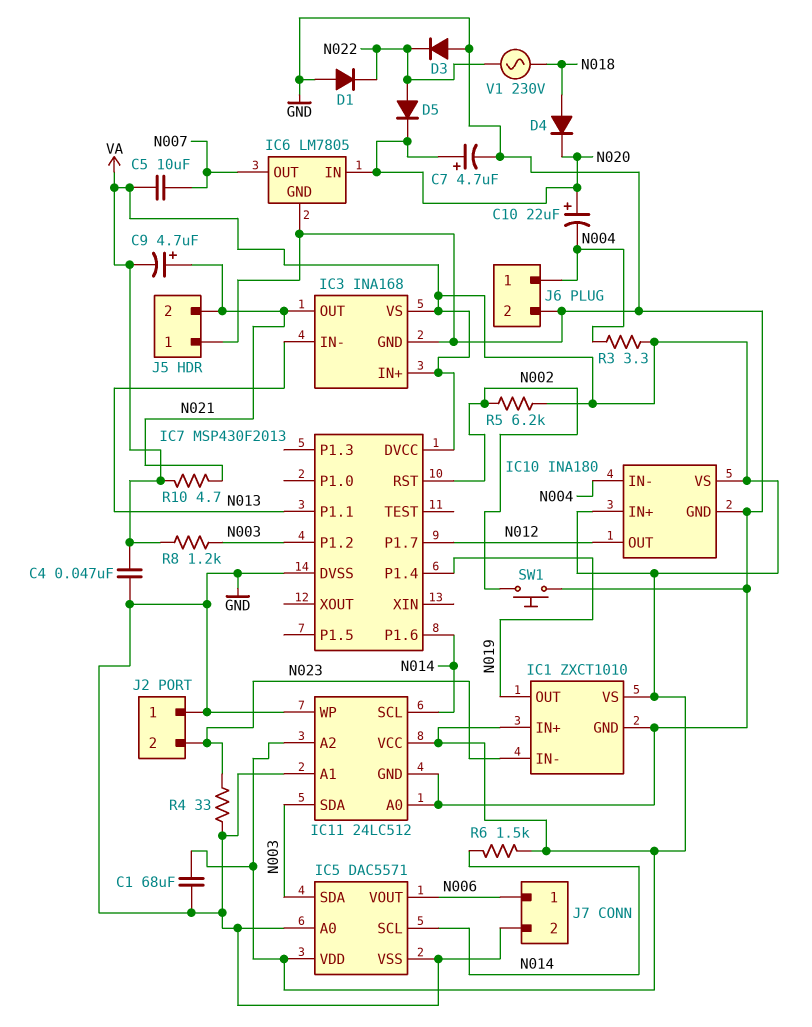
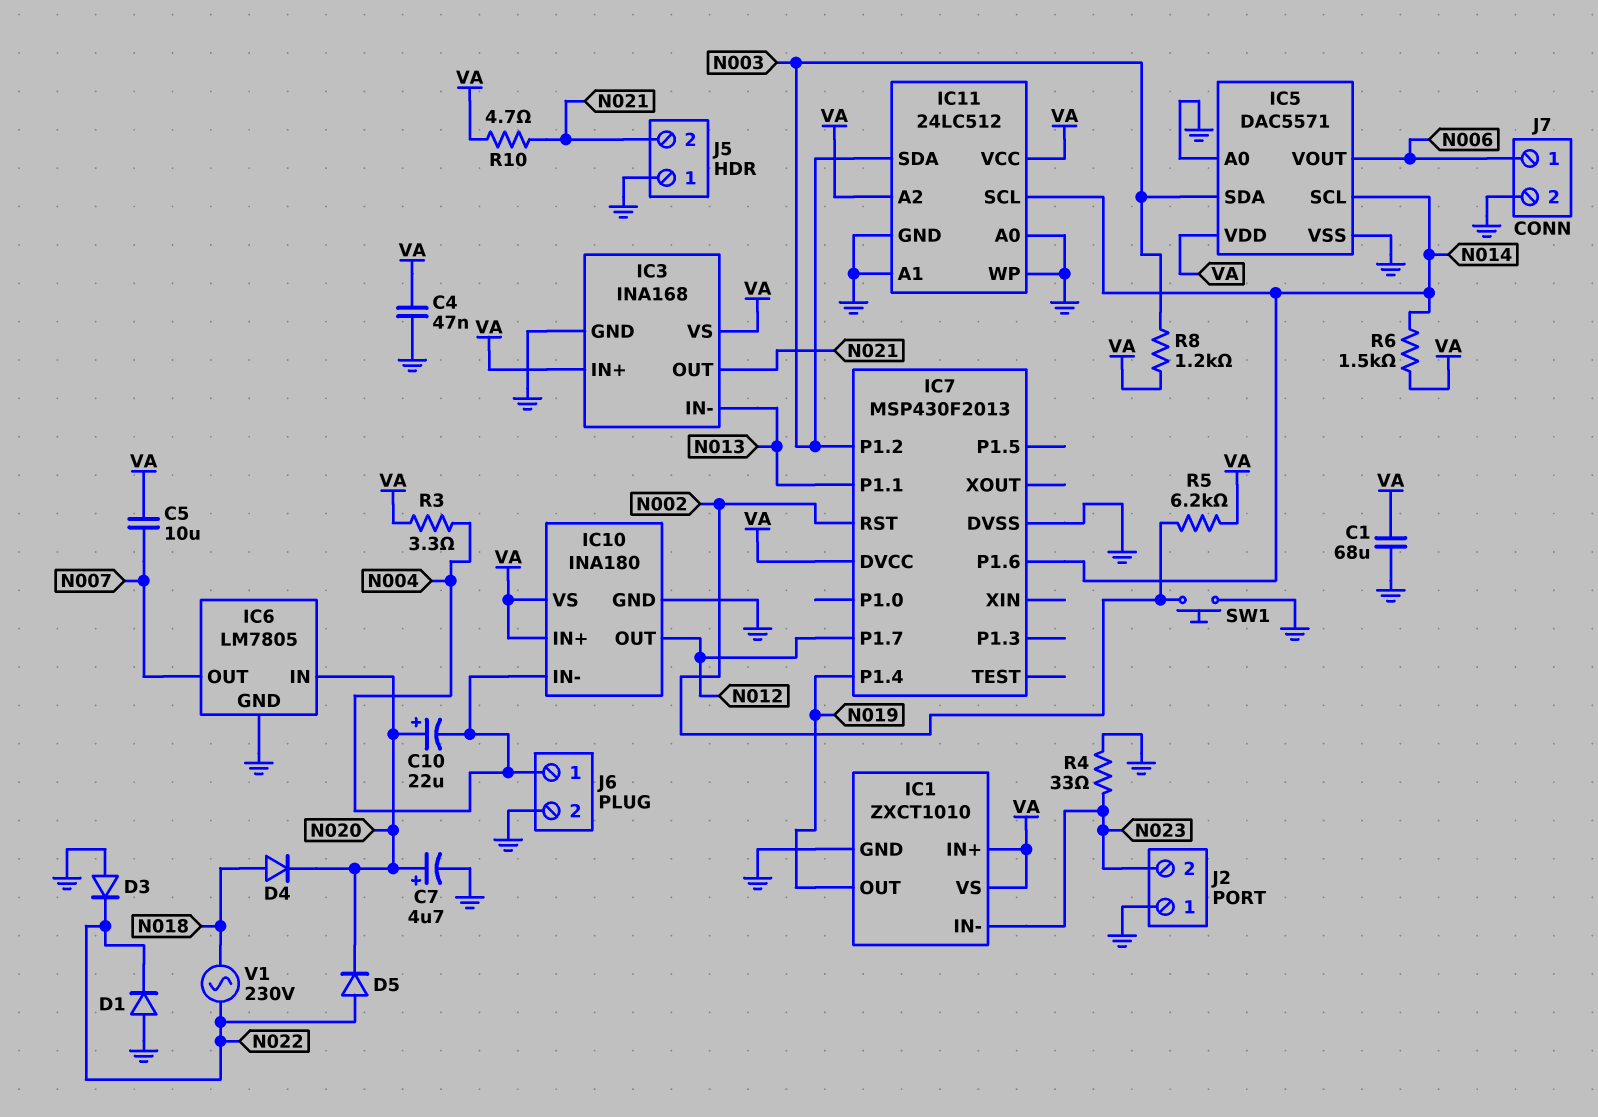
C9: 4.7uF (plus N021, minus VA) -> none

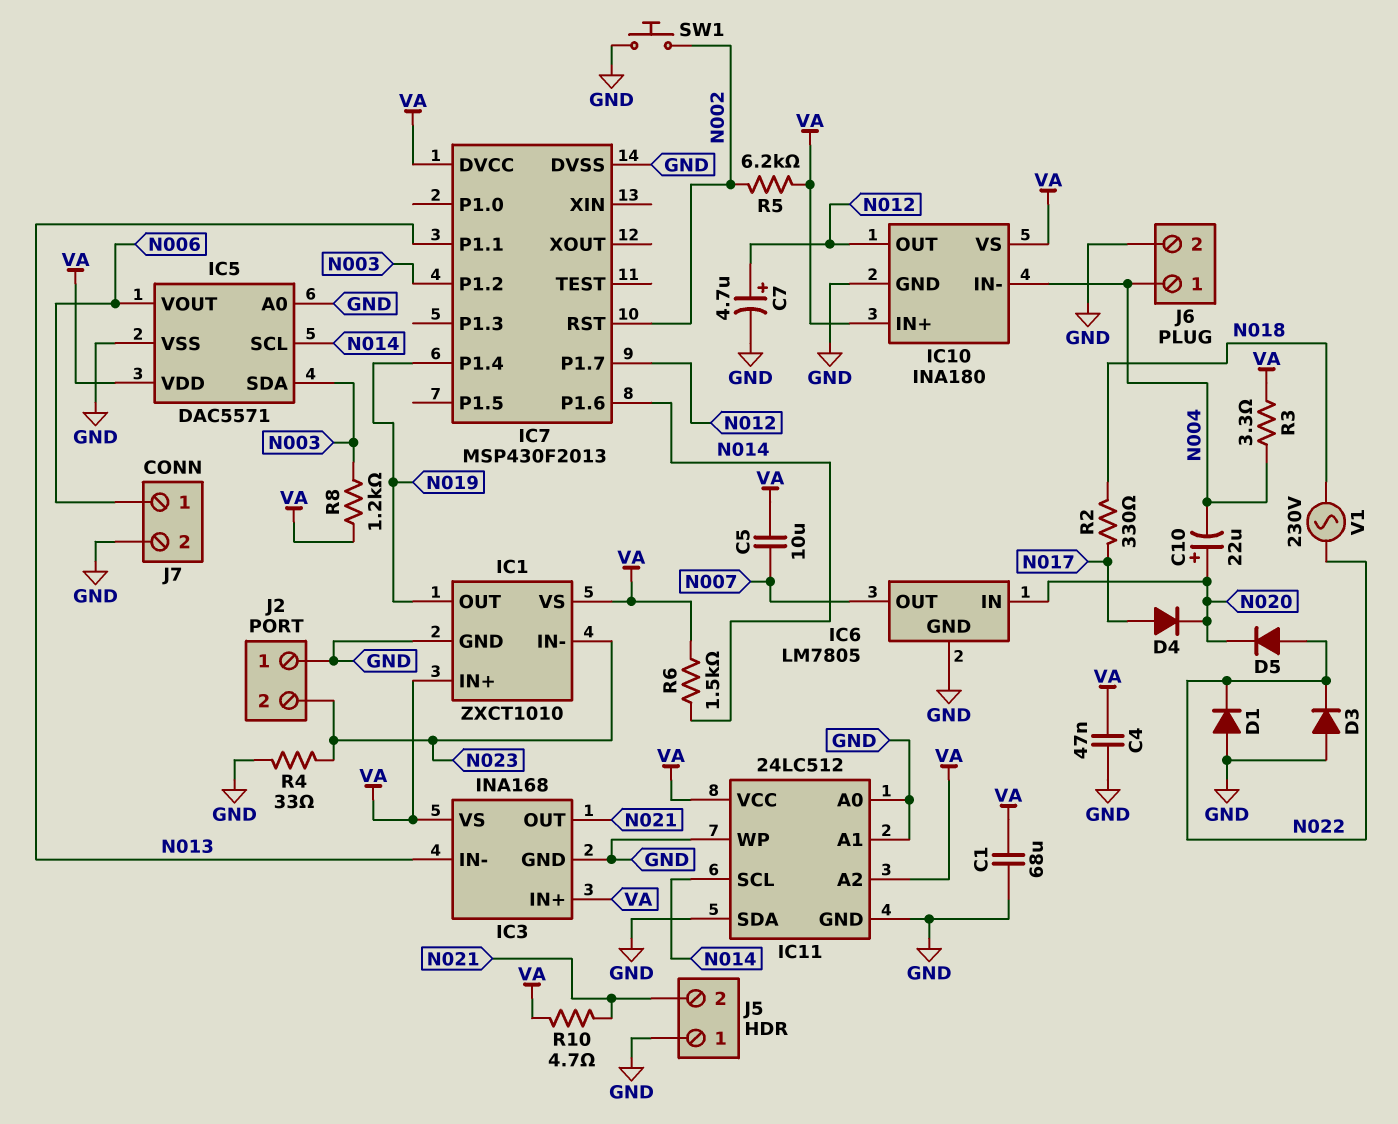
C7: 4.7uF (plus N020, minus GND) -> 4.7uF (plus N012, minus GND)
D4: diode (A N018, K N020) -> diode (A N017, K N020)
IC11 pin SDA: N003 -> GND
R2: none -> 330 (N017, N018)

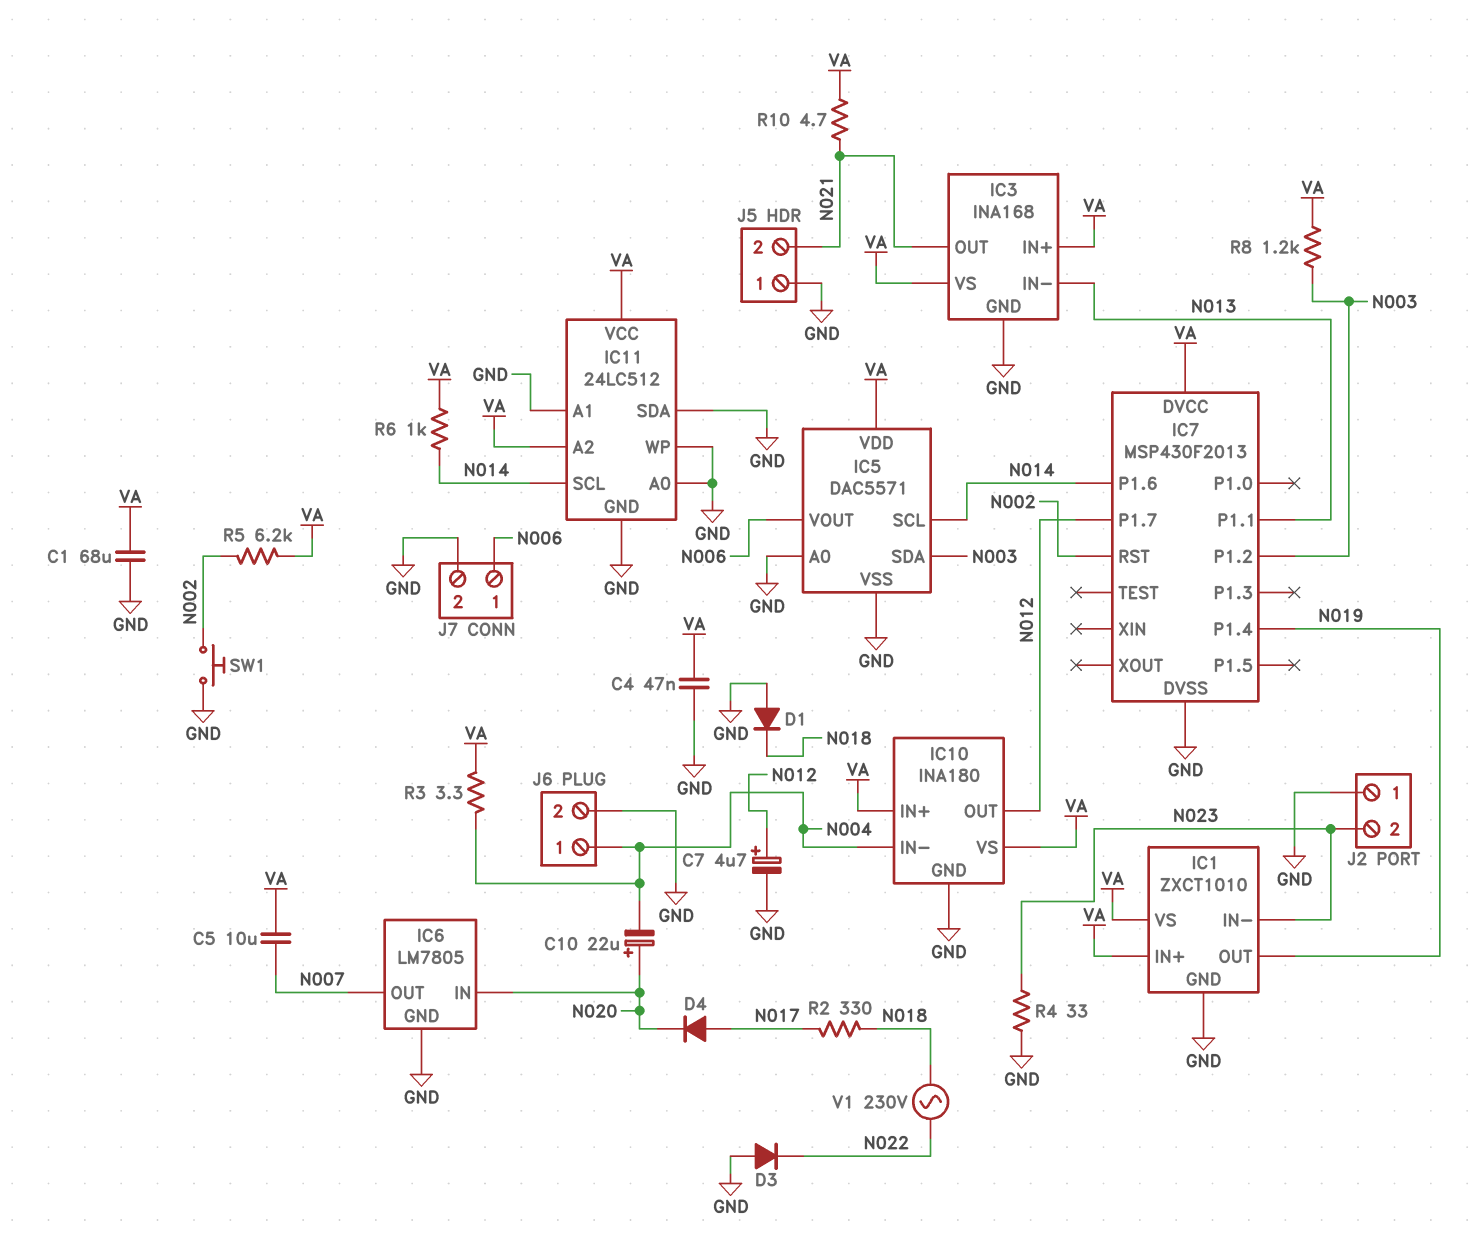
D1: diode (A GND, K N022) -> diode (A GND, K N018)
D5: diode (A N022, K N020) -> none
R6: 1.5k (N014, VA) -> 1k (N014, VA)

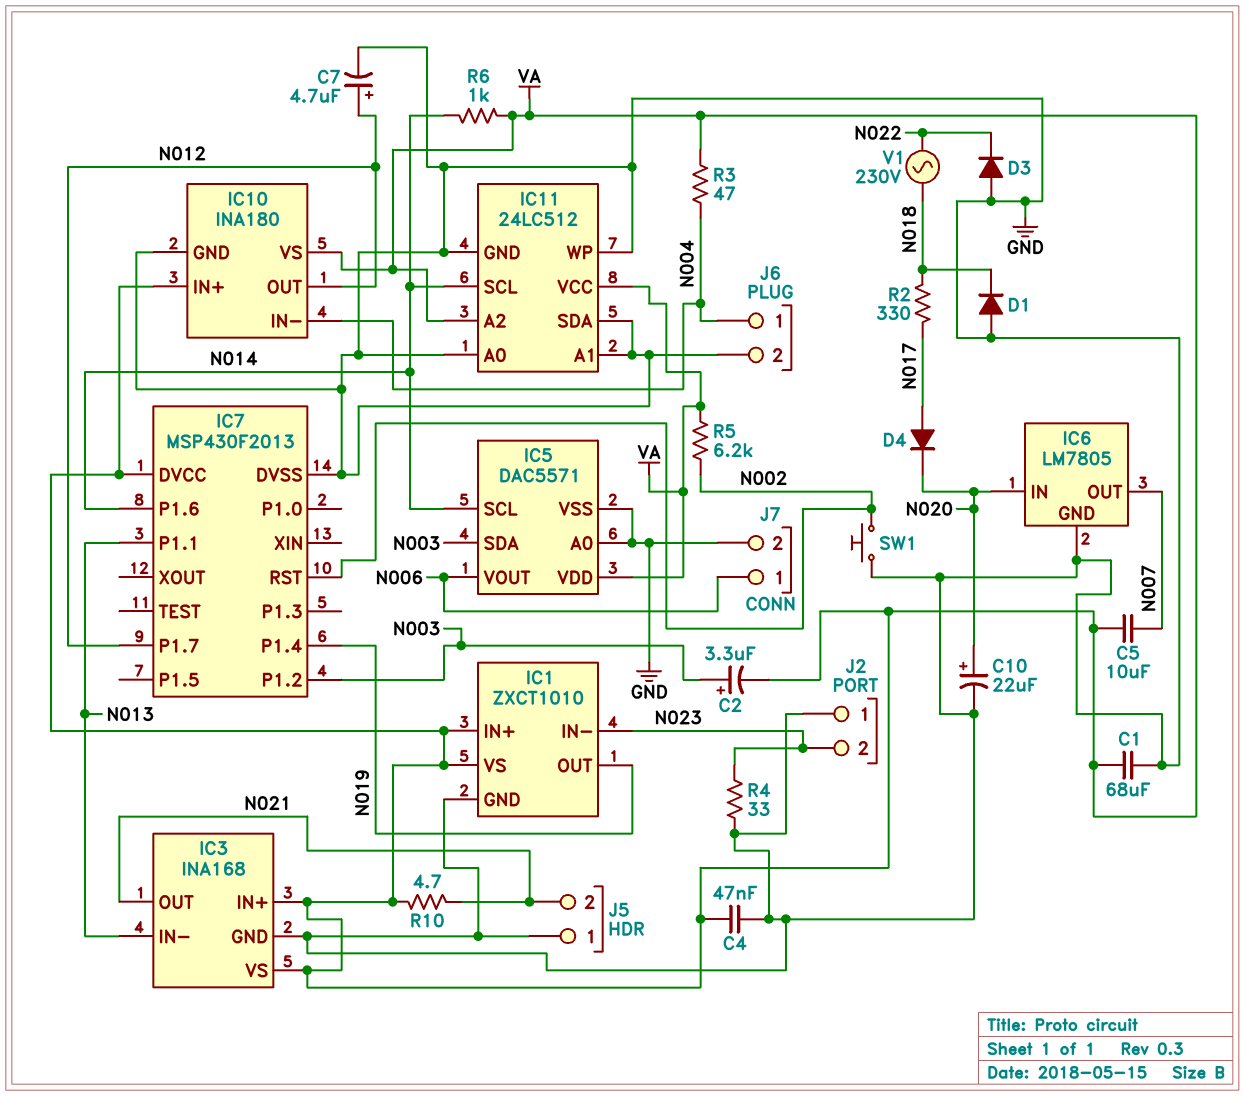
C2: none -> 3.3uF (plus N003, minus VA)
C10: 22uF (plus N020, minus N004) -> 22uF (plus N020, minus GND)
R3: 3.3 (N004, VA) -> 47 (N004, VA)
R8: 1.2k (N003, VA) -> none

